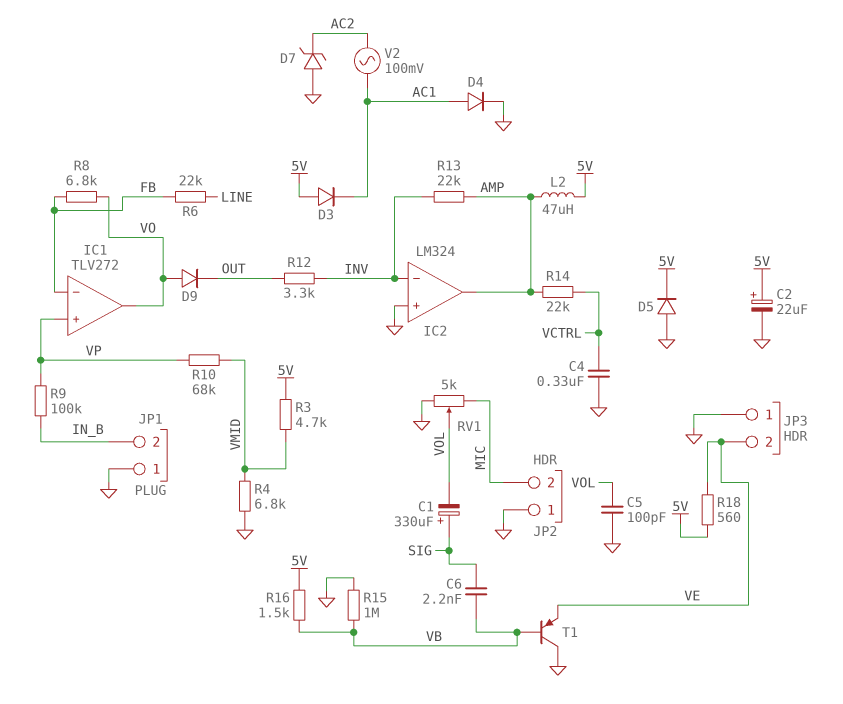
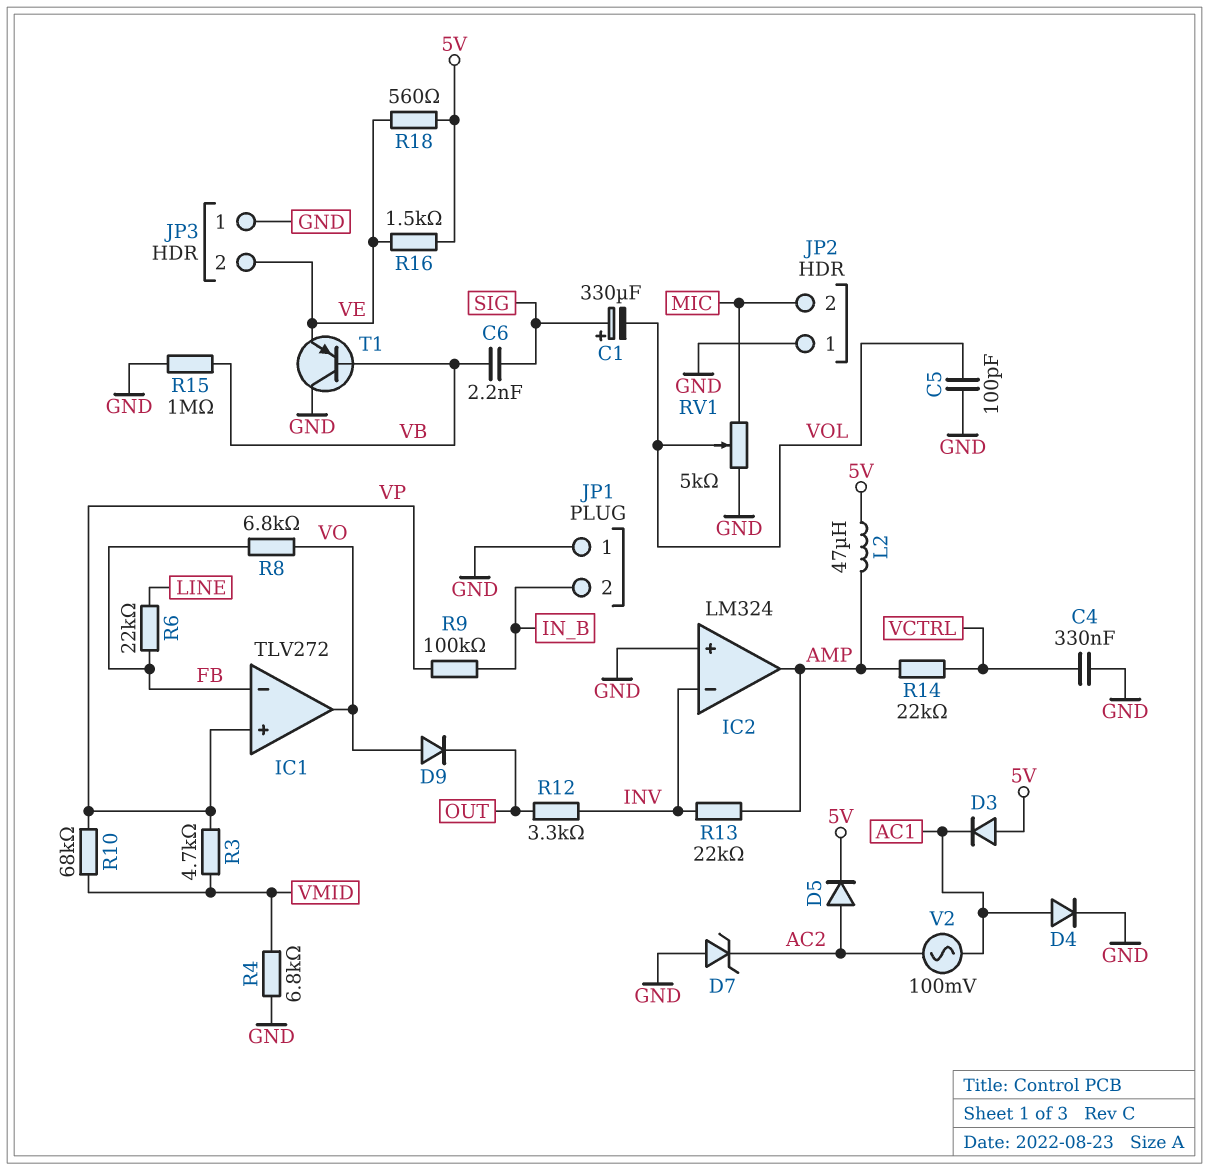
C2: 22uF (plus 5V, minus GND) -> none
D5: diode (A GND, K 5V) -> diode (A AC2, K 5V)
R3: 4.7k (5V, VMID) -> 4.7k (VMID, VP)
R16: 1.5k (5V, VB) -> 1.5k (5V, VE)

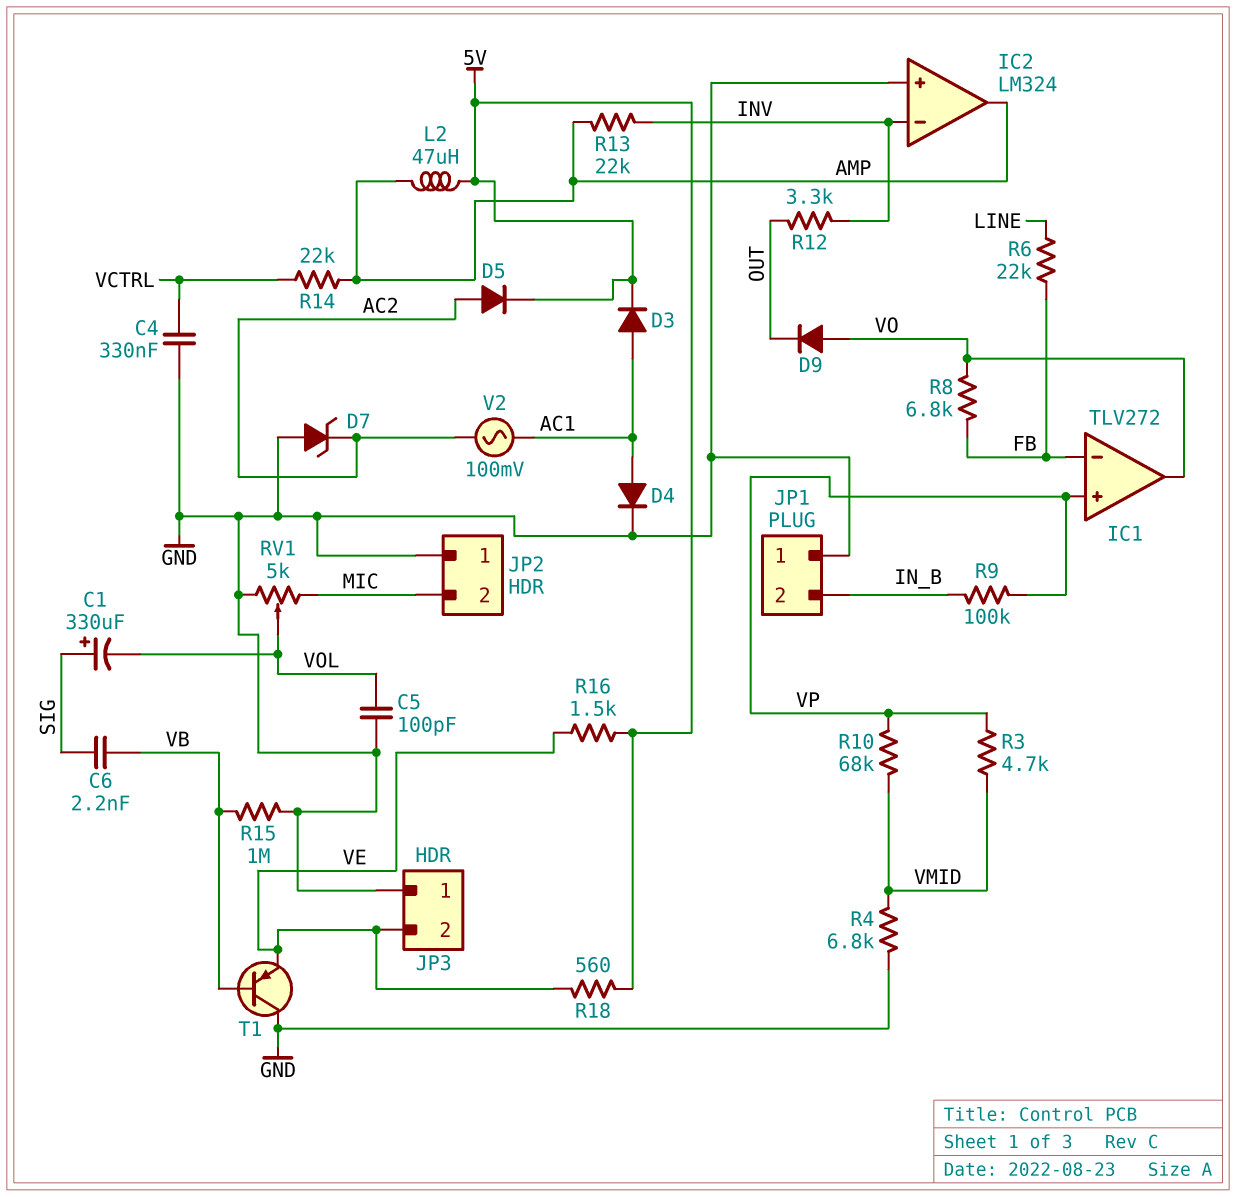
D3: diode (A 5V, K AC1) -> diode (A AC1, K 5V)

